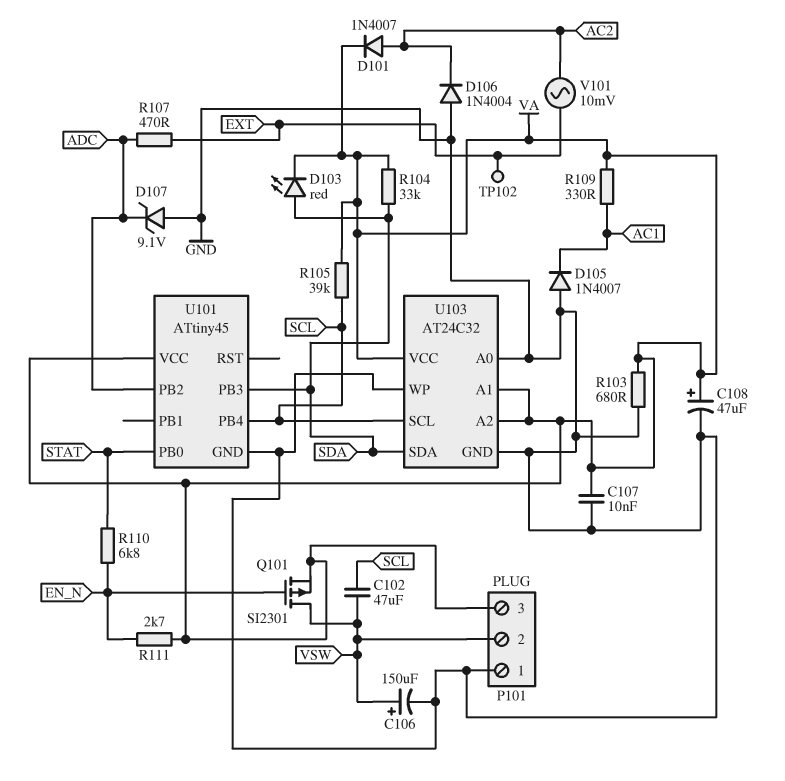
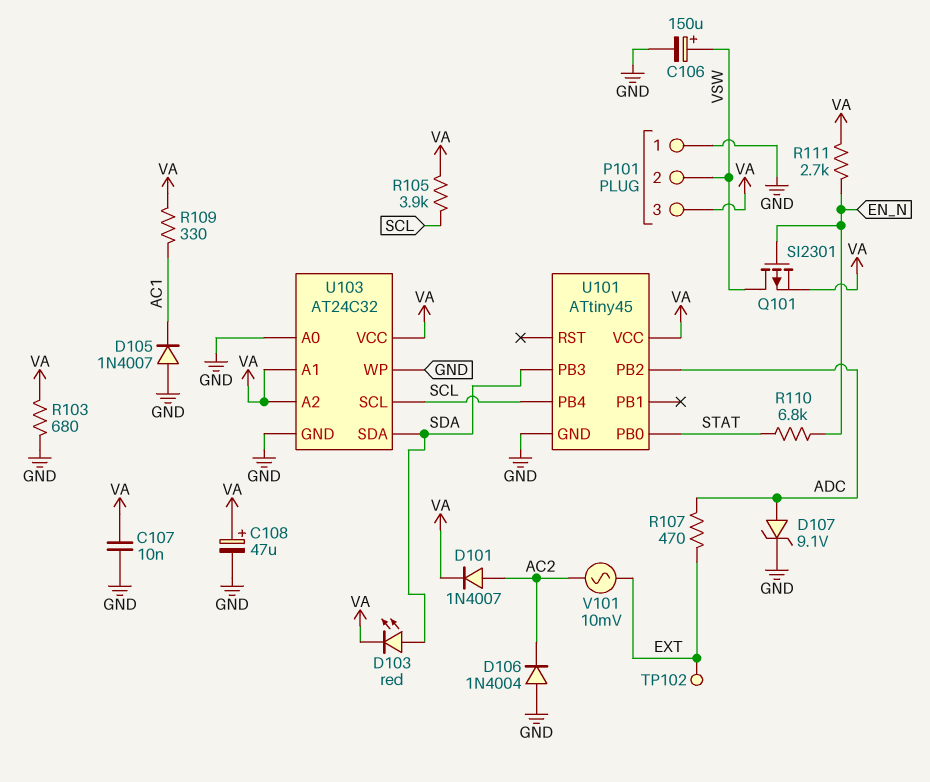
C102: 47uF (SCL, VSW) -> none
D107: zener 9.1V (A GND, K ADC) -> zener 9.1V (A ADC, K GND)
R104: 33k (SDA, VA) -> none
R105: 39k (SCL, VA) -> 3.9k (SCL, VA)

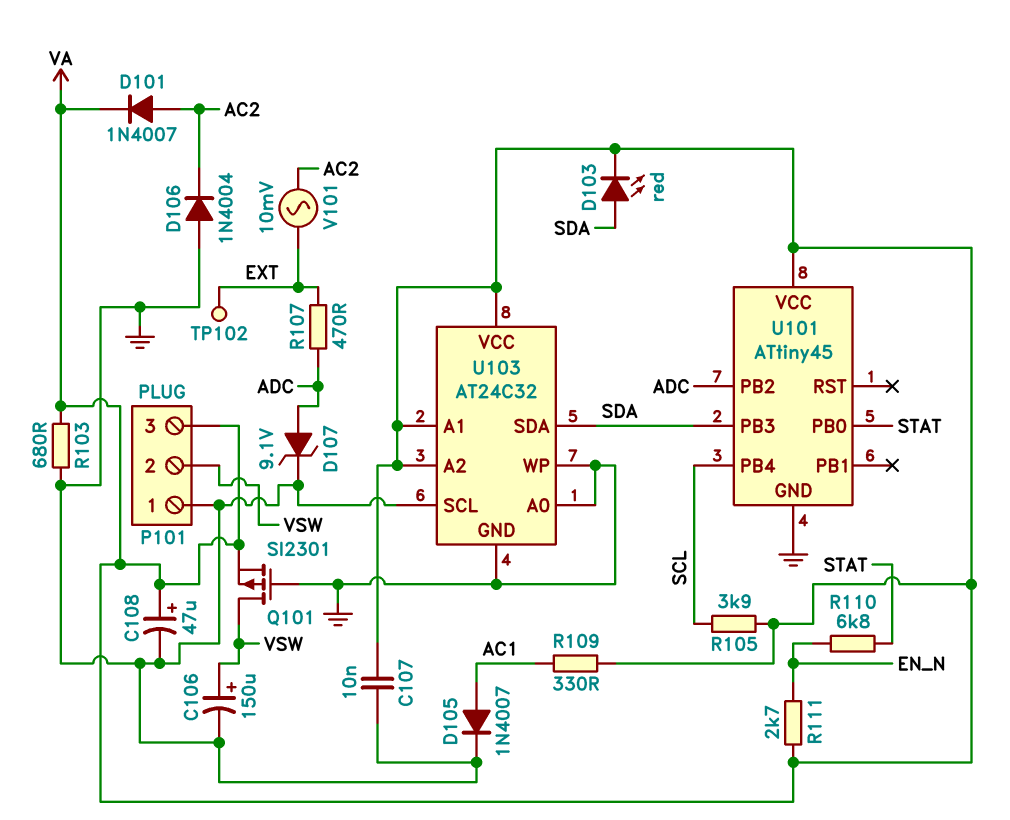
D105: diode 1N4007 (A GND, K AC1) -> diode 1N4007 (A AC1, K GND)
Q101: PMOS SI2301 (G EN_N, D VSW, S VA) -> PMOS SI2301 (G GND, D VSW, S VA)
U103 pin SCL: SCL -> GND

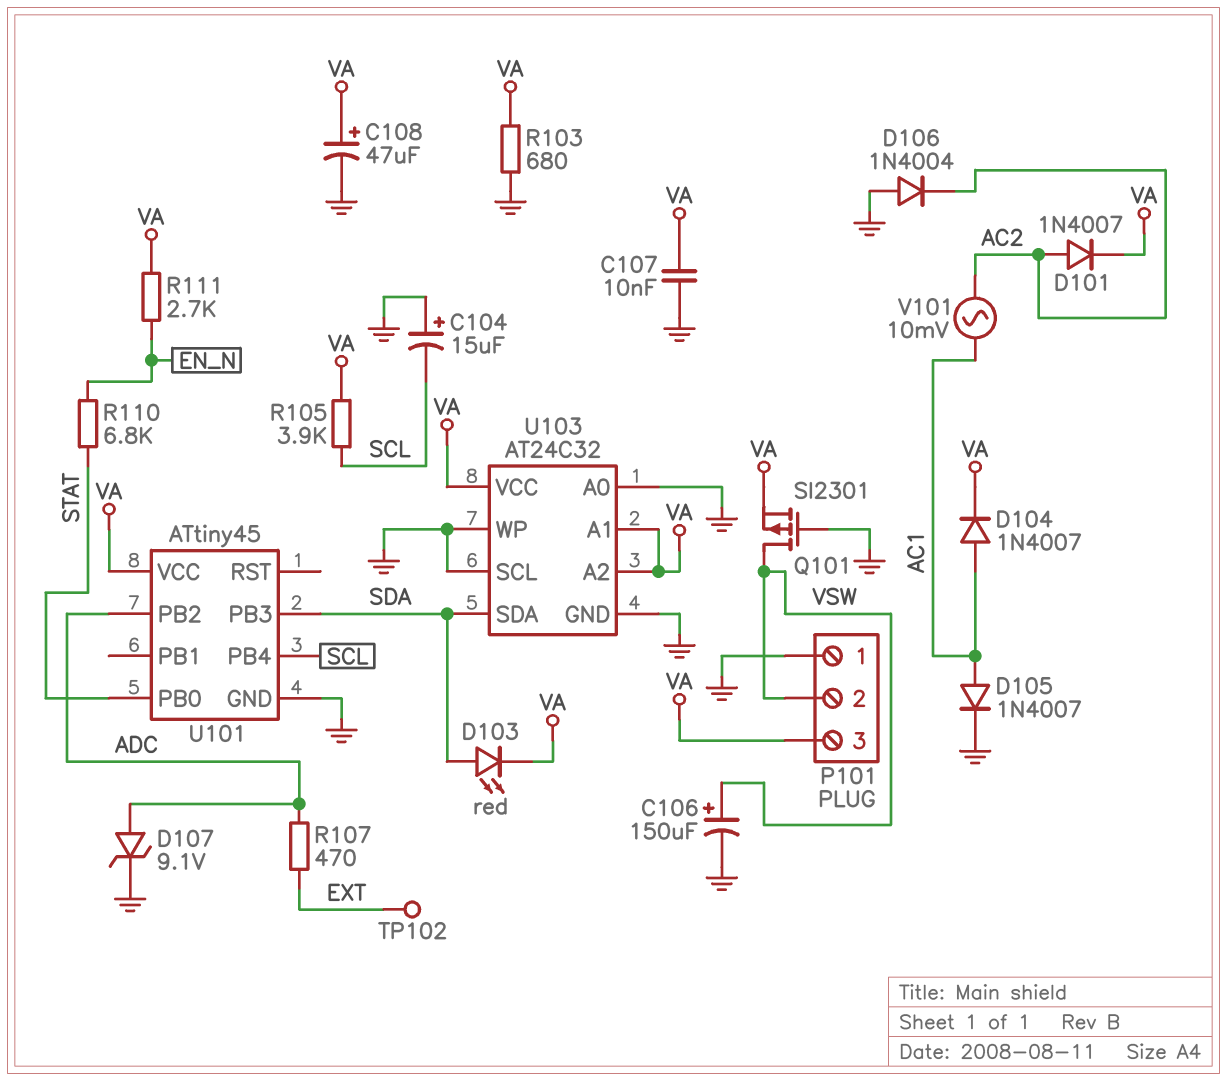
C104: none -> 15uF (plus GND, minus SCL)
D104: none -> diode 1N4007 (A AC1, K VA)
R109: 330 (AC1, VA) -> none
V101: AC 10mV (AC2, EXT) -> AC 10mV (AC1, AC2)

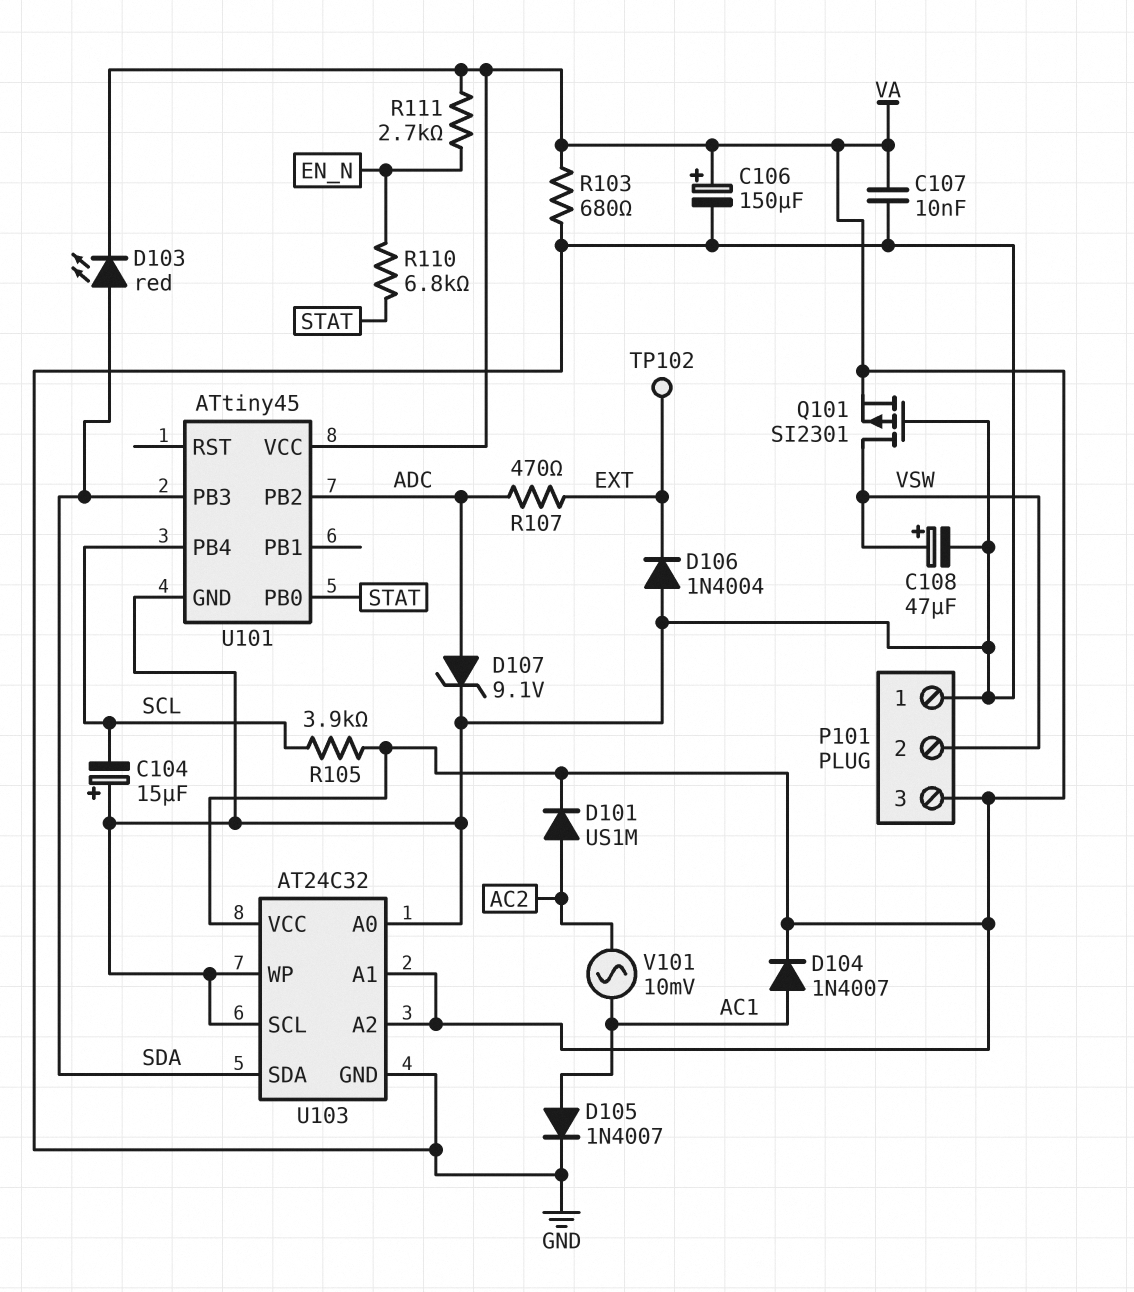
C106: 150uF (plus VSW, minus GND) -> 150uF (plus VA, minus GND)
C108: 47uF (plus VA, minus GND) -> 47uF (plus VSW, minus GND)
D101: diode 1N4007 (A AC2, K VA) -> diode US1M (A AC2, K VA)
D106: diode 1N4004 (A GND, K AC2) -> diode 1N4004 (A GND, K EXT)

